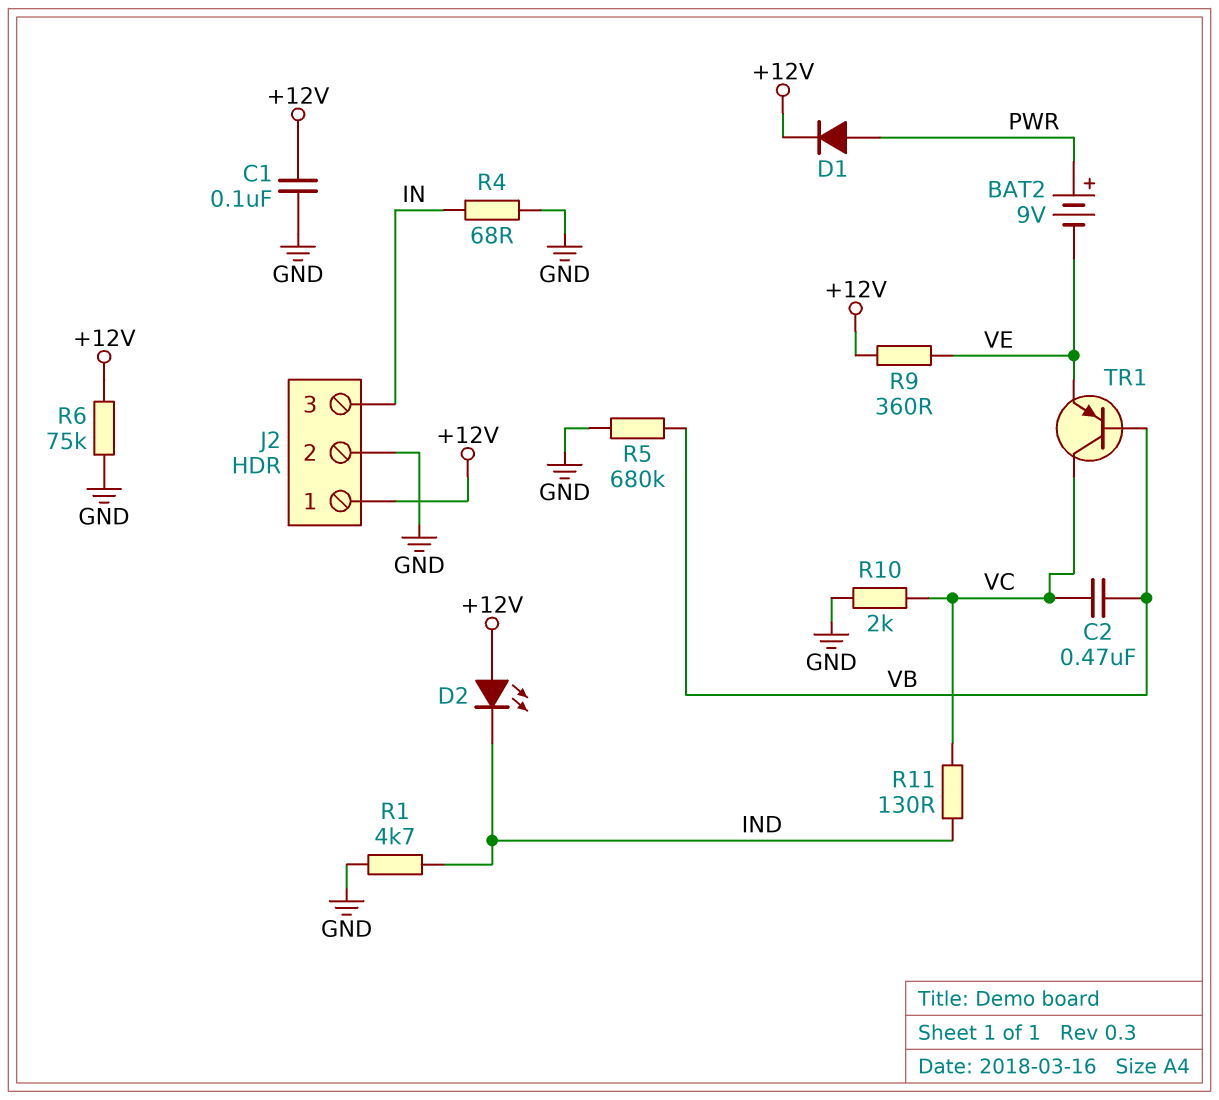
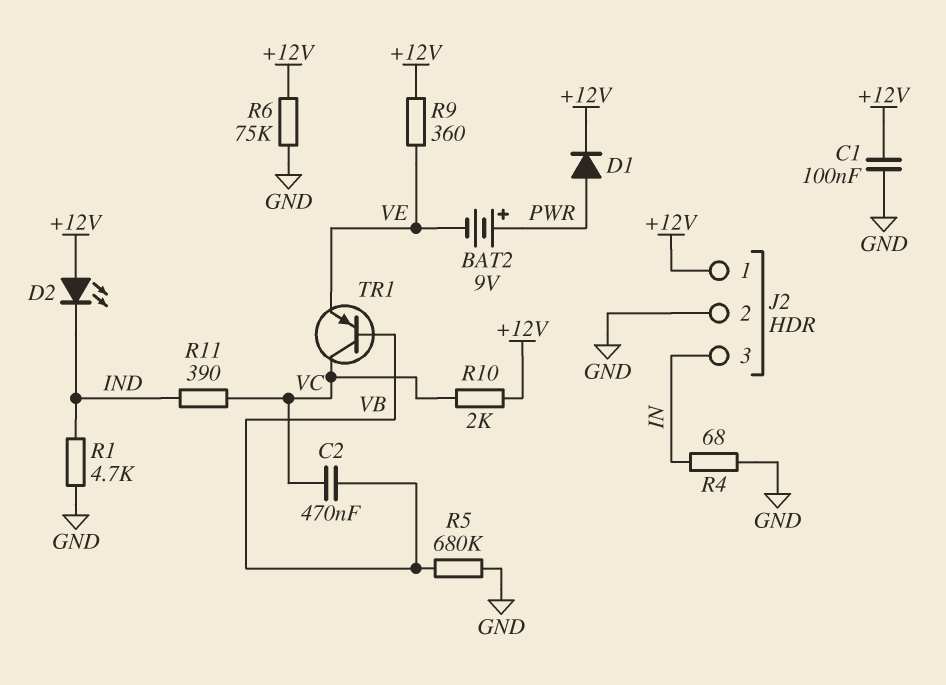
R10: 2k (GND, VC) -> 2k (+12V, VC)
R11: 130 (IND, VC) -> 390 (IND, VC)

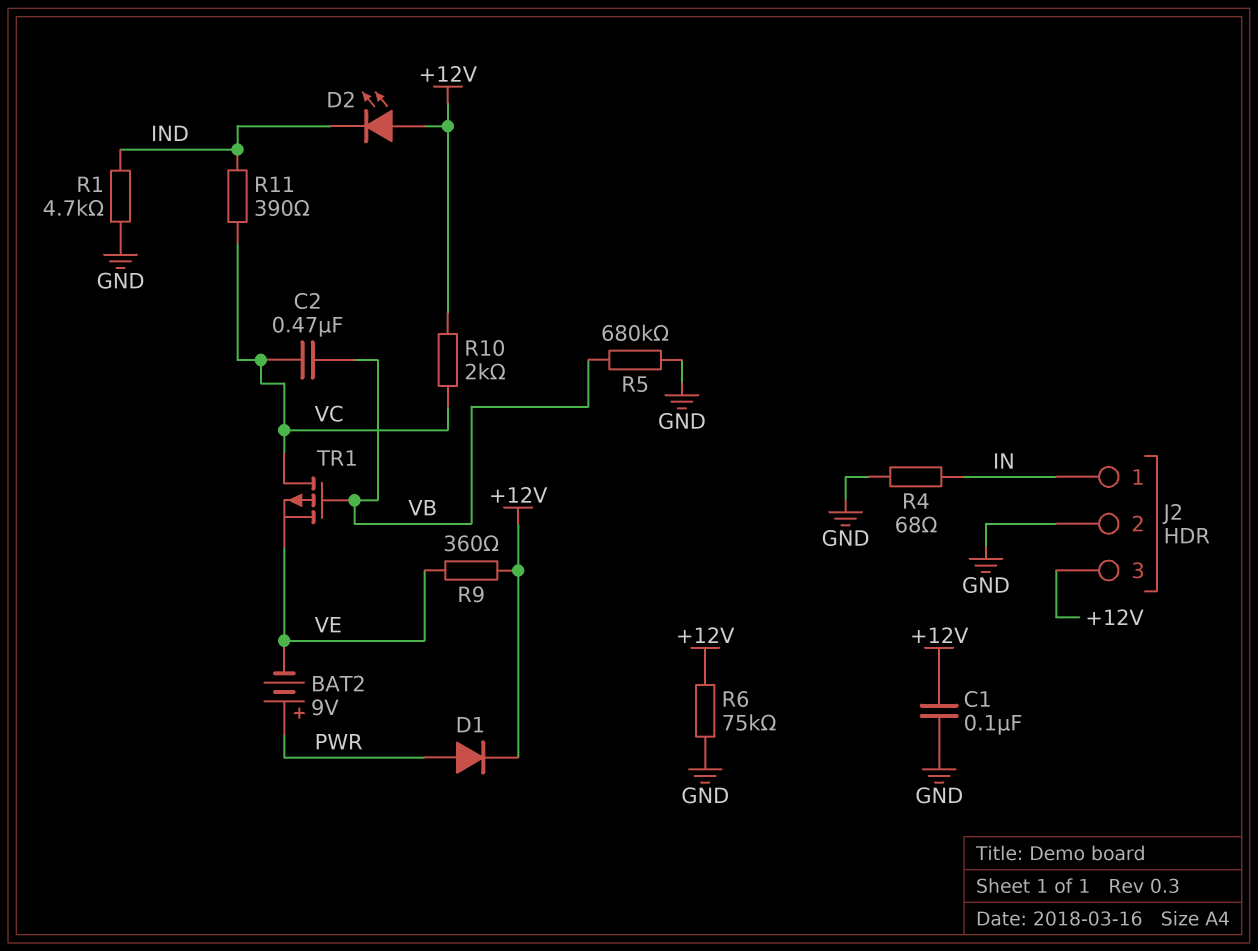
J2 pin 1: +12V -> IN
J2 pin 3: IN -> +12V
TR1: PNP (B VB, C VC, E VE) -> PMOS (G VB, D VC, S VE)

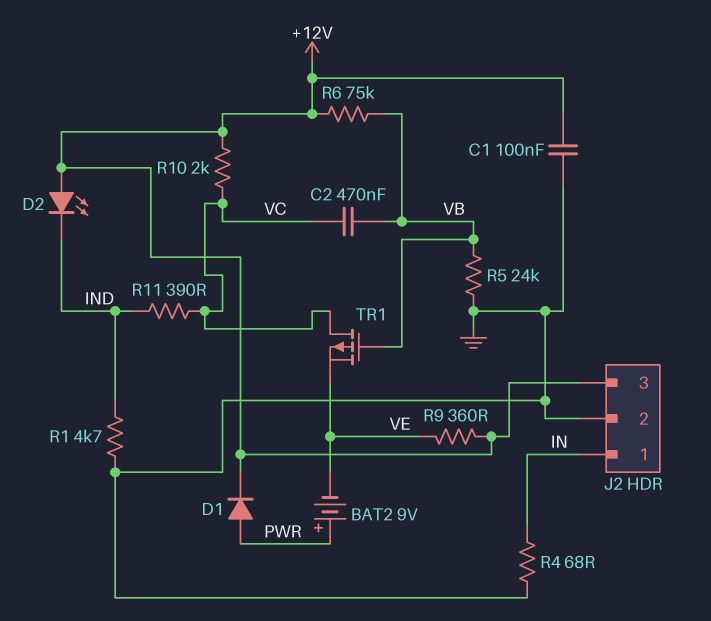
R5: 680k (GND, VB) -> 24k (GND, VB)
R6: 75k (+12V, GND) -> 75k (+12V, VB)

